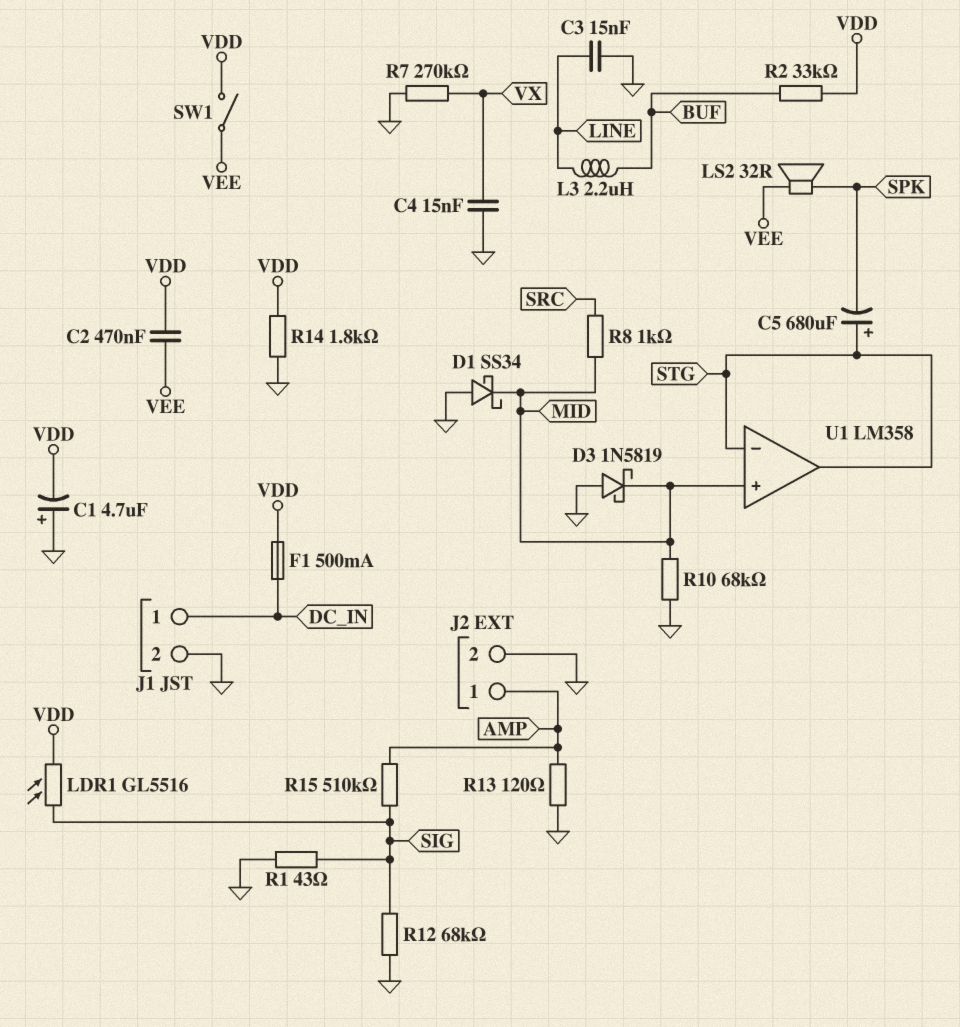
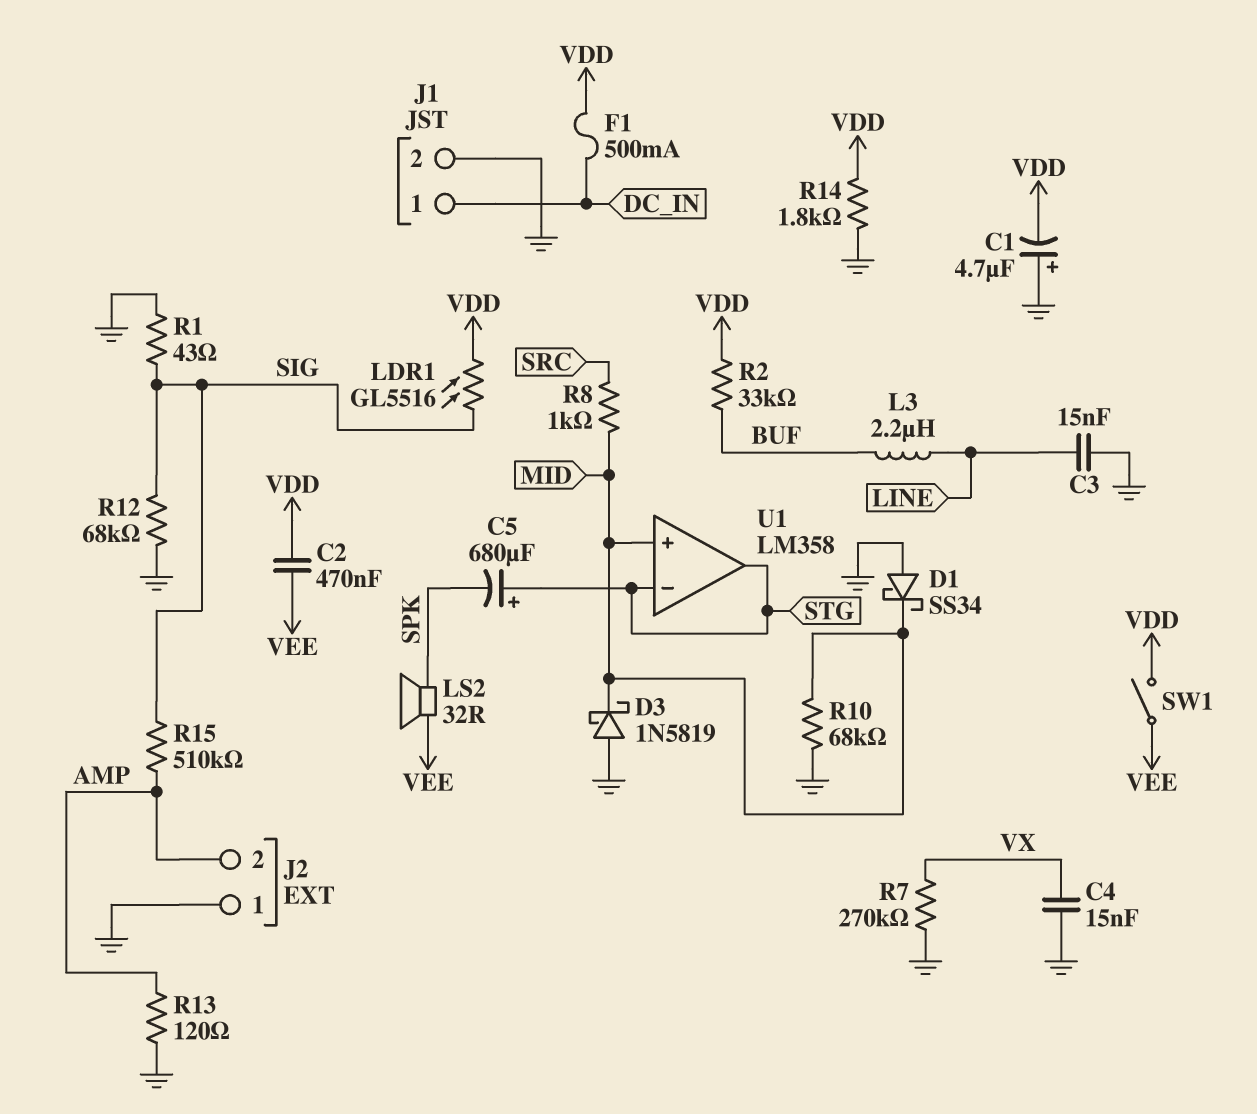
J2 pin 1: AMP -> GND
J2 pin 2: GND -> AMP

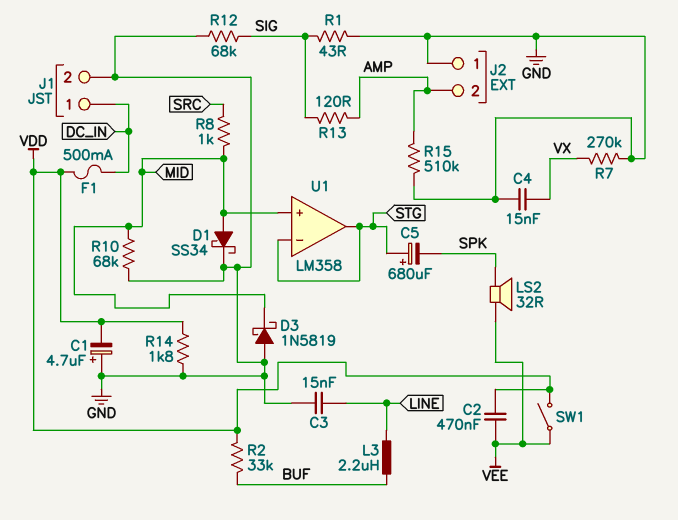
D1: schottky SS34 (A GND, K MID) -> schottky SS34 (A MID, K GND)
LDR1: GL5516 (SIG, VDD) -> none
R13: 120 (AMP, GND) -> 120 (AMP, SIG)
R15: 510k (AMP, SIG) -> 510k (AMP, GND)

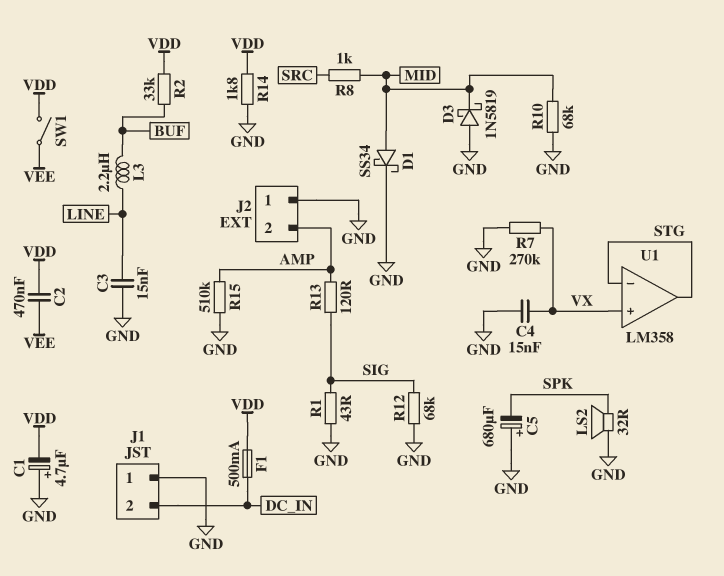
C5: 680uF (plus STG, minus SPK) -> 680uF (plus GND, minus SPK)
J1 pin 1: DC_IN -> GND
J1 pin 2: GND -> DC_IN
LS2: speaker 32R (SPK, VEE) -> speaker 32R (GND, SPK)
U1 pin in+: MID -> VX

